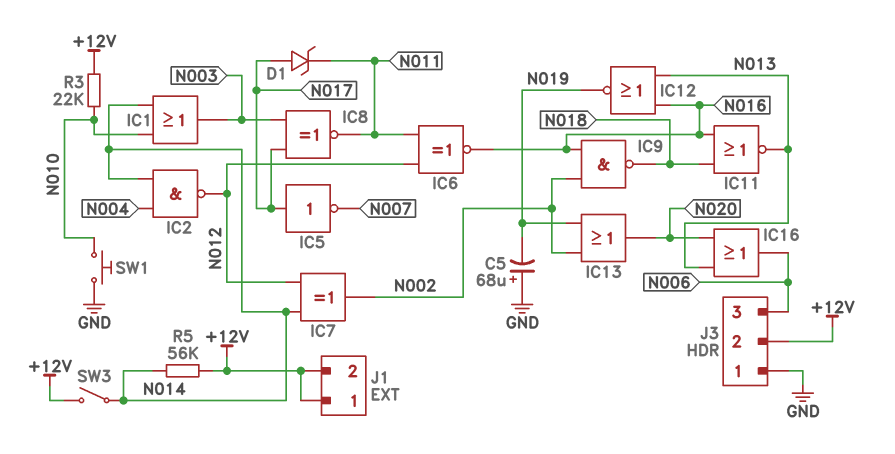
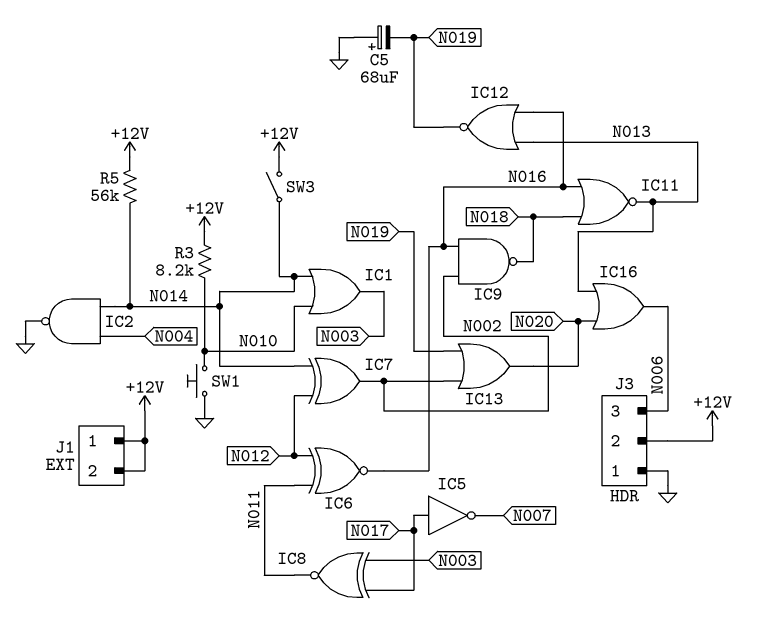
D1: zener (A N017, K N011) -> none
IC2: NAND (in N004, in N014, out N012) -> NAND (in N004, in N014, out GND)
R3: 22k (+12V, N010) -> 8.2k (+12V, N010)

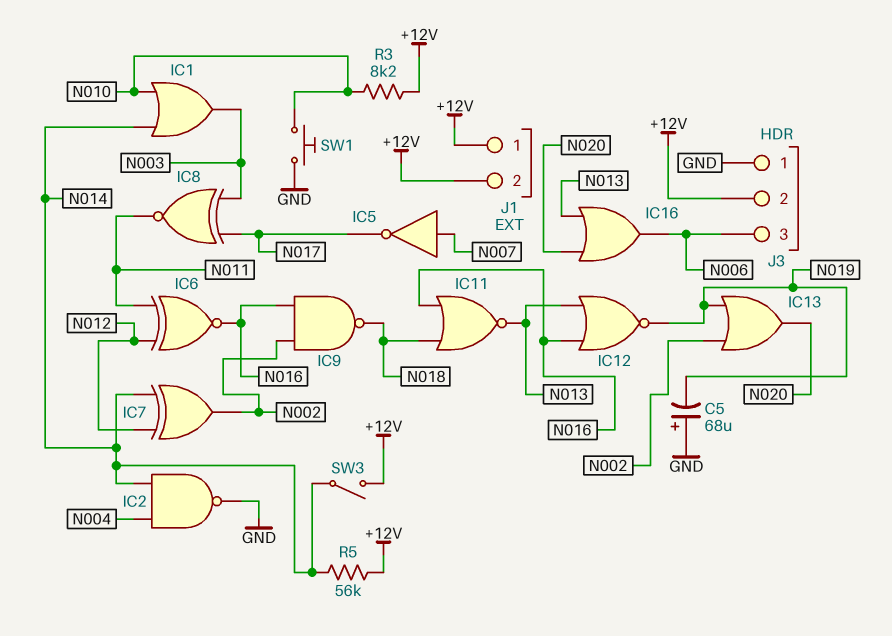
IC5: NOT (in N017, out N007) -> NOT (in N007, out N017)

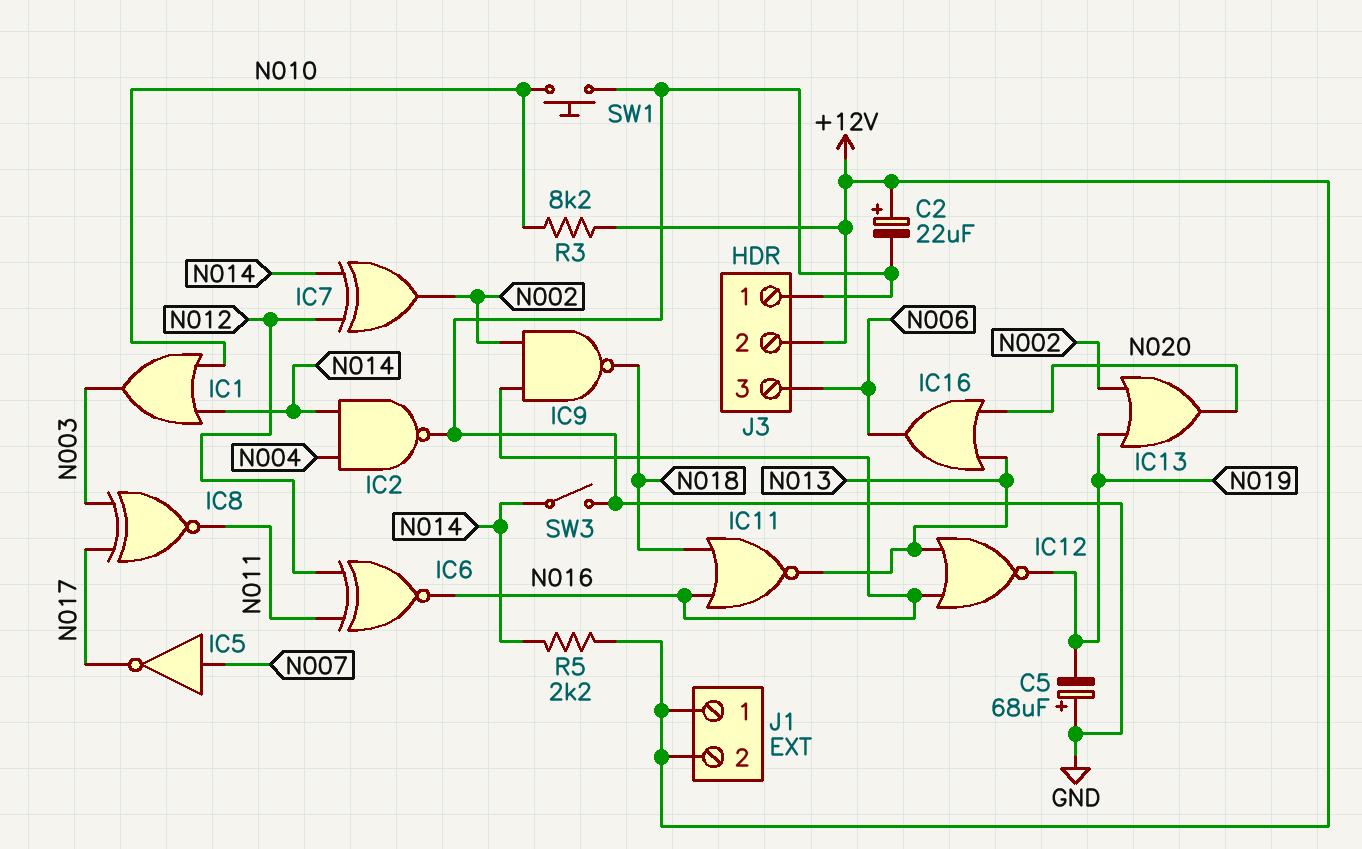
C2: none -> 22uF (plus +12V, minus GND)
R5: 56k (+12V, N014) -> 2.2k (+12V, N014)
SW3: switch (+12V, N014) -> switch (GND, N014)

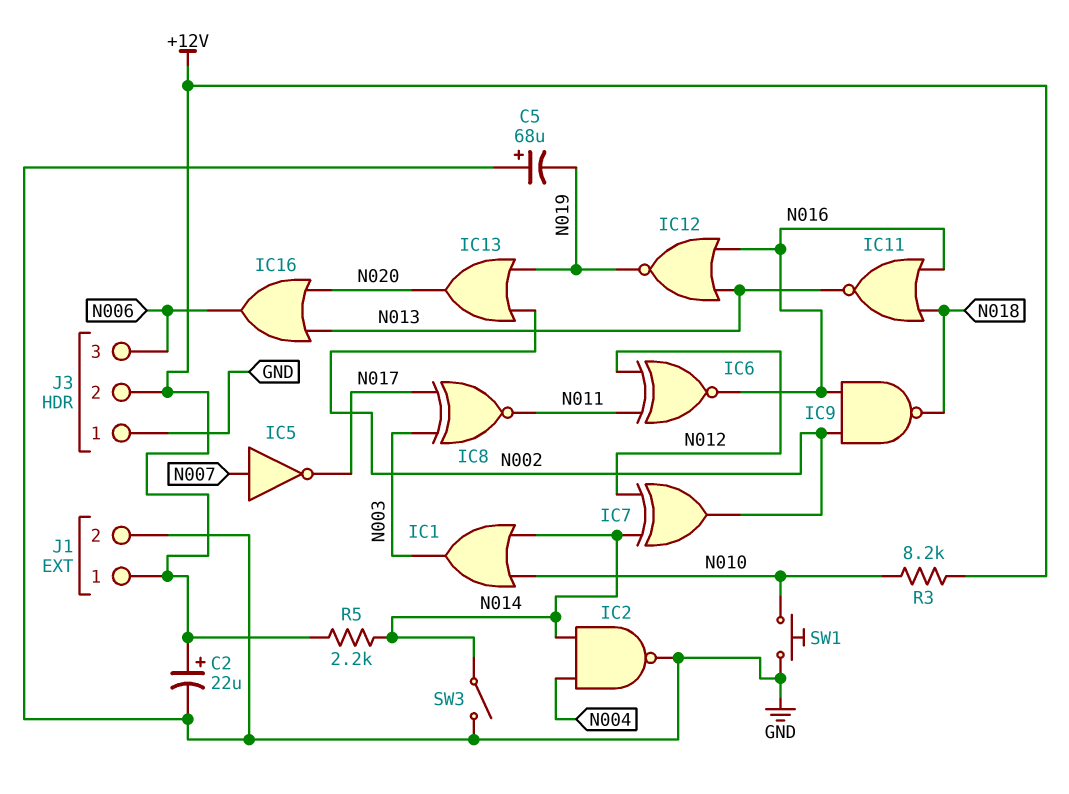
J1 pin 2: +12V -> GND

